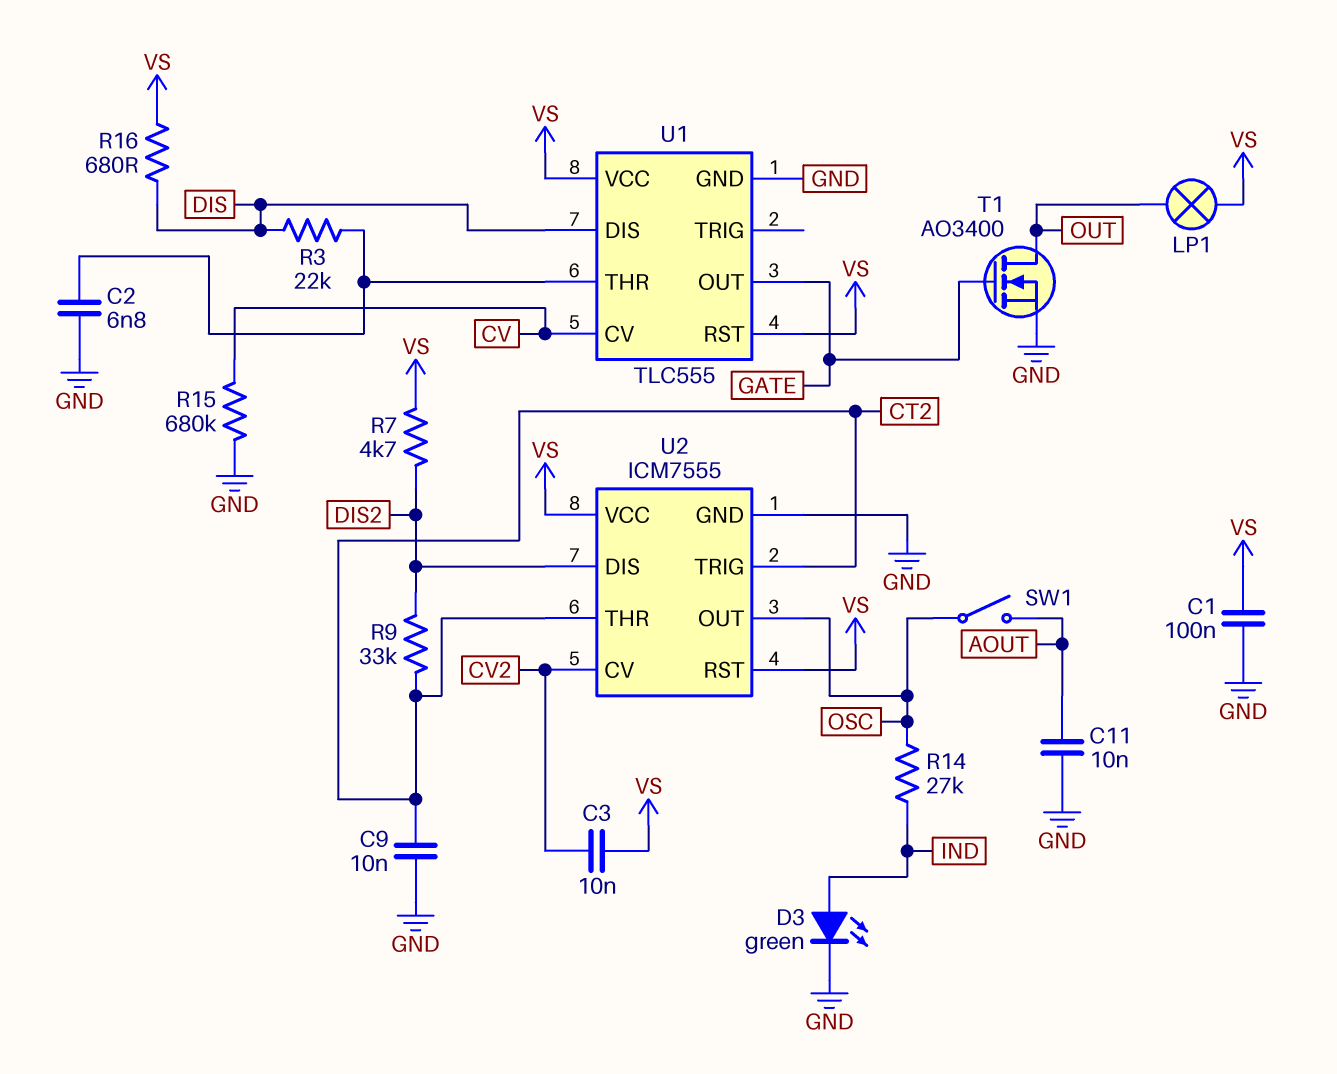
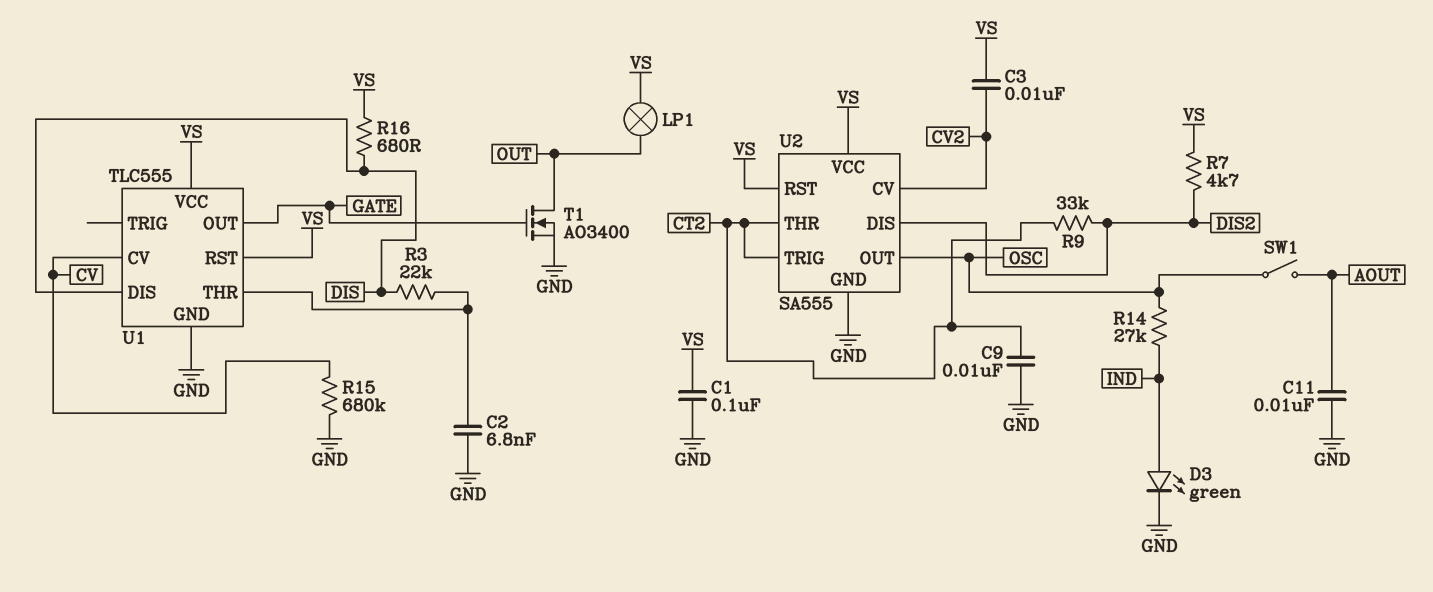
U2: ICM7555 -> SA555

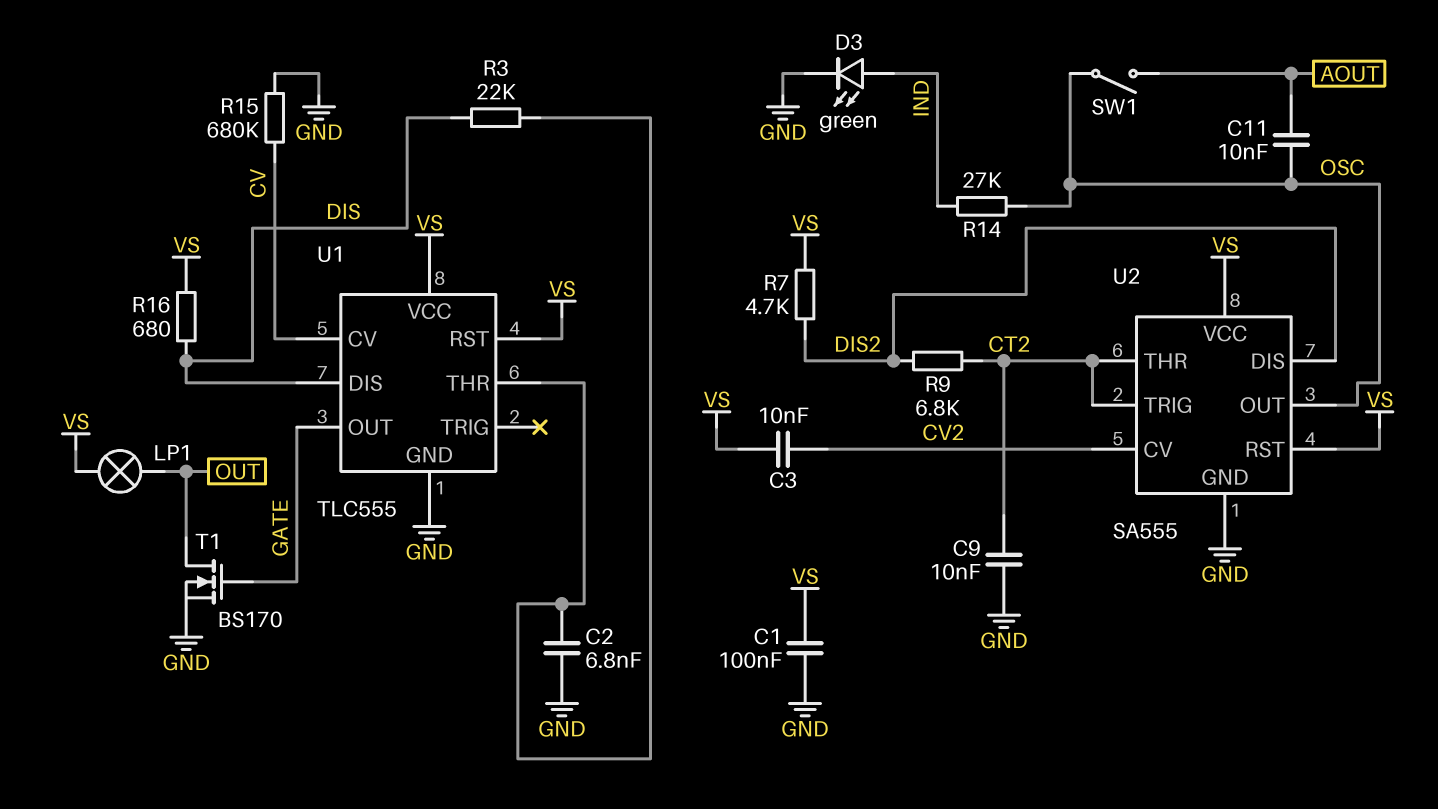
C11: 10nF (AOUT, GND) -> 10nF (AOUT, OSC)
R9: 33k (CT2, DIS2) -> 6.8k (CT2, DIS2)
T1: NMOS AO3400 (G GATE, D OUT, S GND) -> NMOS BS170 (G GATE, D OUT, S GND)

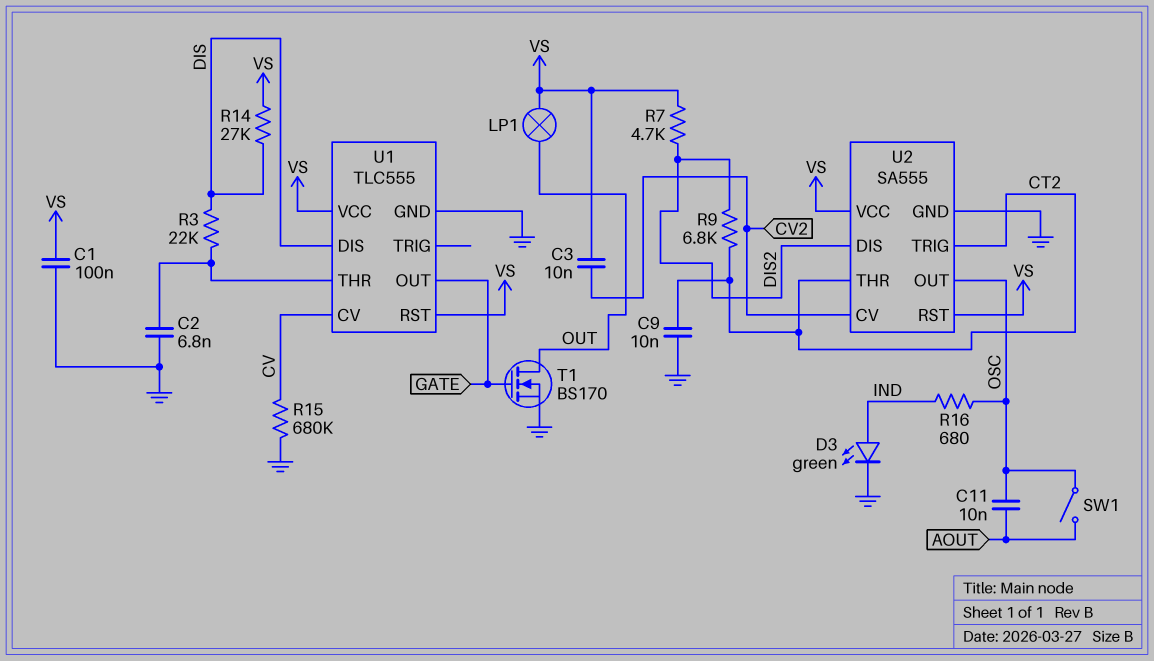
R14: 27k (IND, OSC) -> 27k (DIS, VS)
R16: 680 (DIS, VS) -> 680 (IND, OSC)

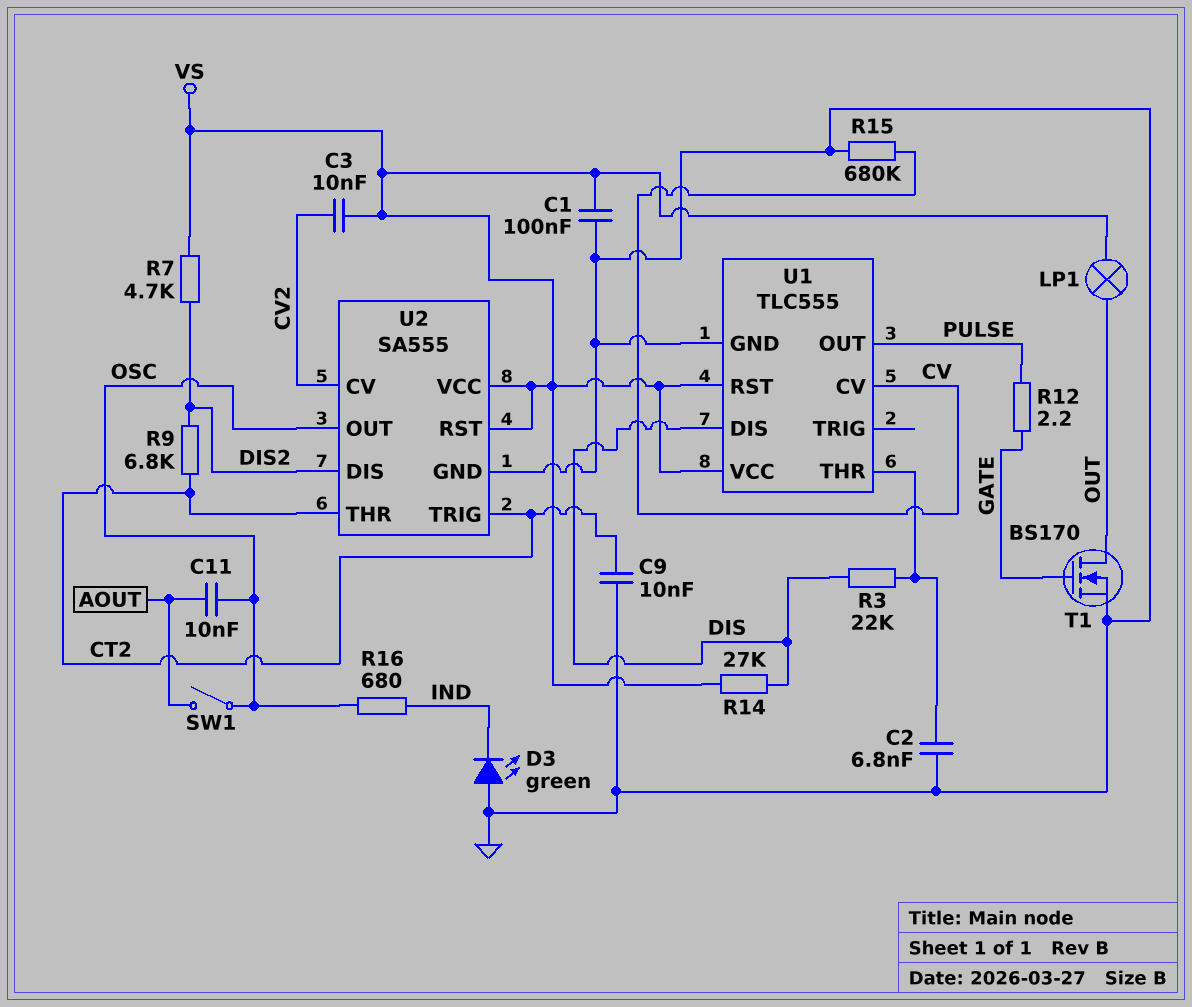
D3: LED green (A IND, K GND) -> LED green (A GND, K IND)
R12: none -> 2.2 (GATE, PULSE)
U1 pin OUT: GATE -> PULSE

